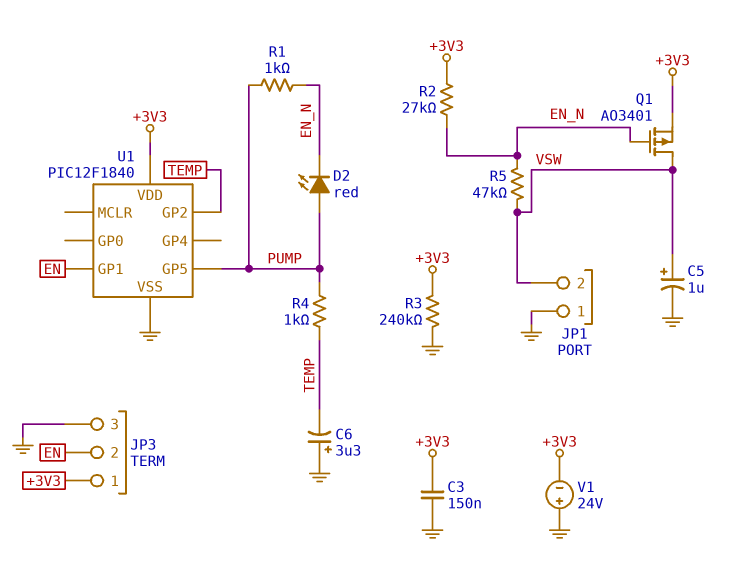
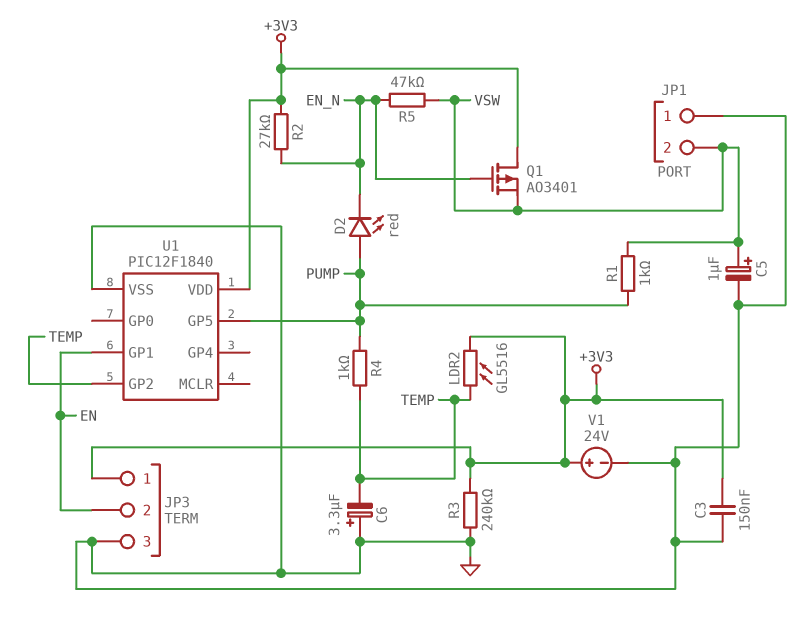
LDR2: none -> GL5516 (+3V3, TEMP)
Q1: PMOS AO3401 (G EN_N, D VSW, S +3V3) -> PMOS AO3401 (G EN_N, D +3V3, S VSW)
R1: 1k (EN_N, PUMP) -> 1k (PUMP, VSW)
V1: 24V (plus GND, minus +3V3) -> 24V (plus +3V3, minus GND)

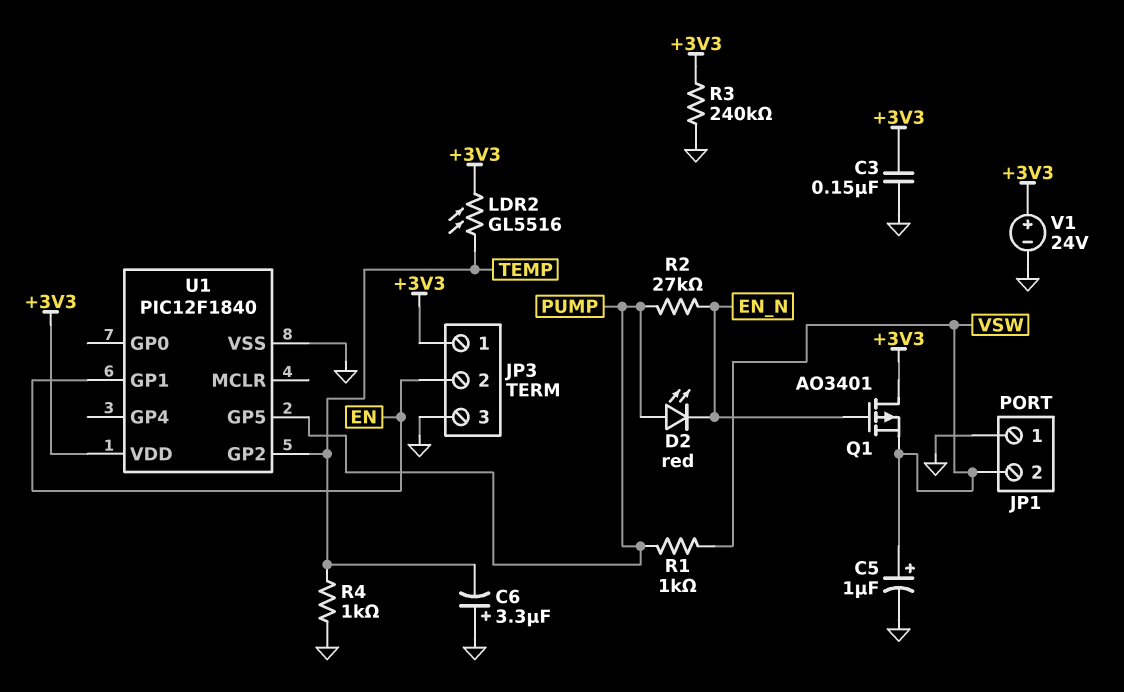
R2: 27k (+3V3, EN_N) -> 27k (EN_N, PUMP)
R4: 1k (PUMP, TEMP) -> 1k (GND, TEMP)
R5: 47k (EN_N, VSW) -> none

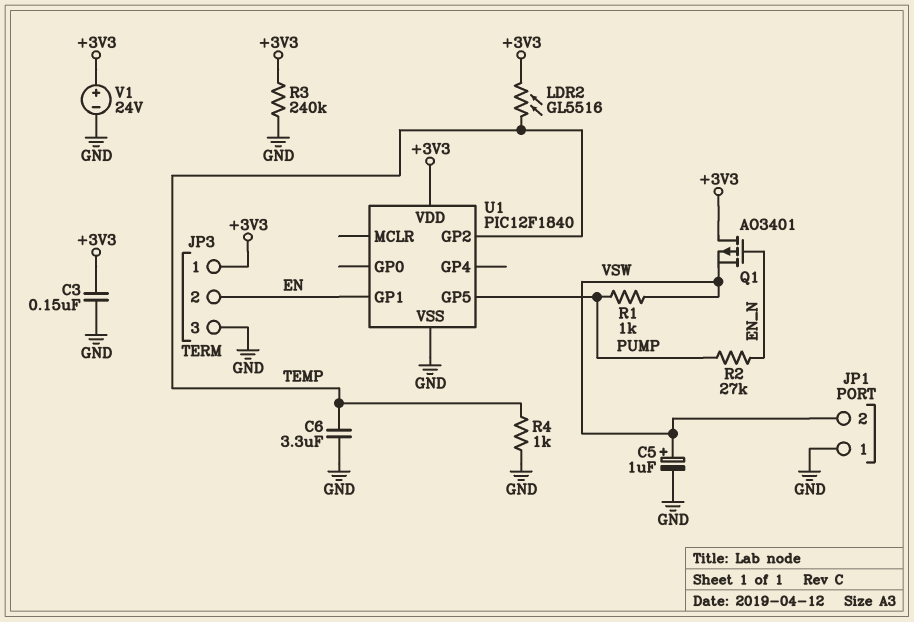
C6: 3.3uF (plus GND, minus TEMP) -> 3.3uF (GND, TEMP)
D2: LED red (A PUMP, K EN_N) -> none

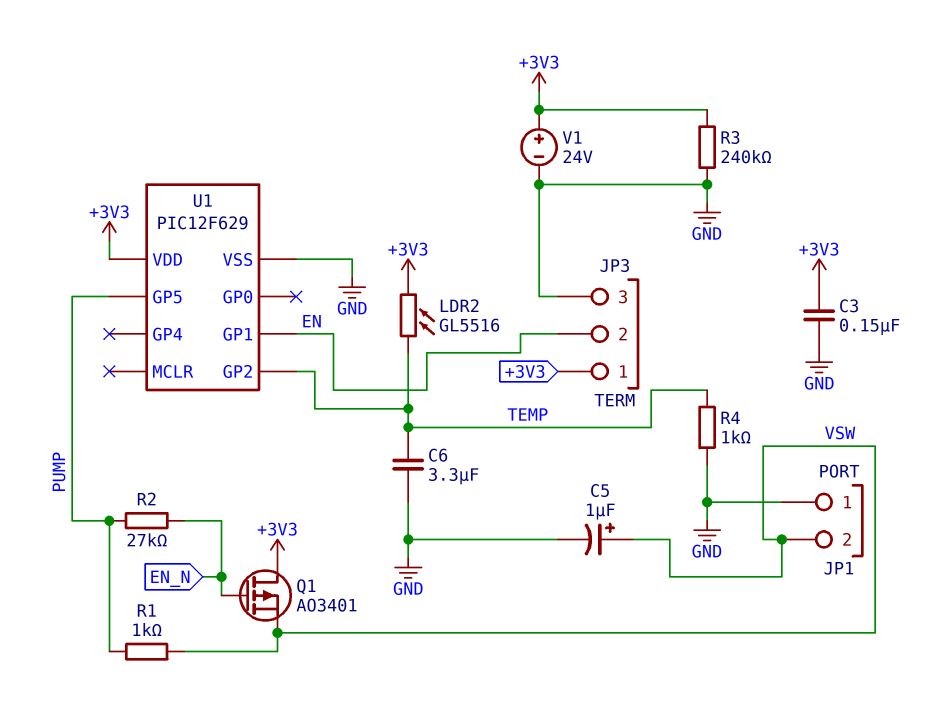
U1: PIC12F1840 -> PIC12F629

